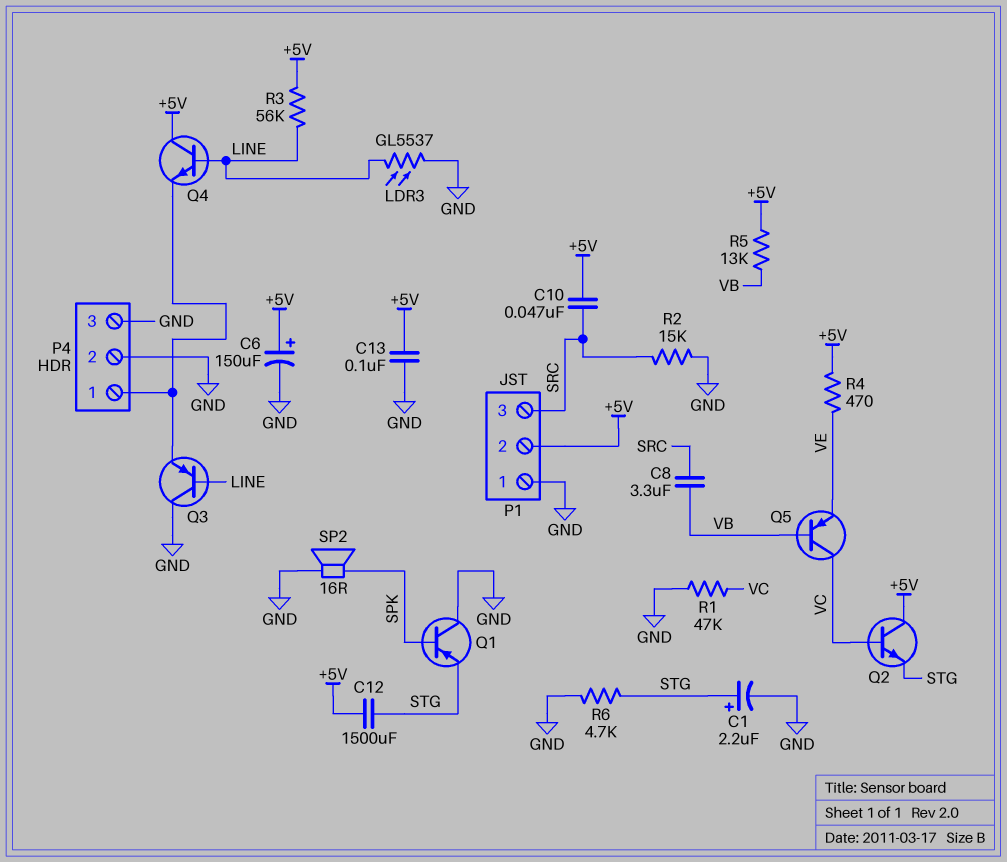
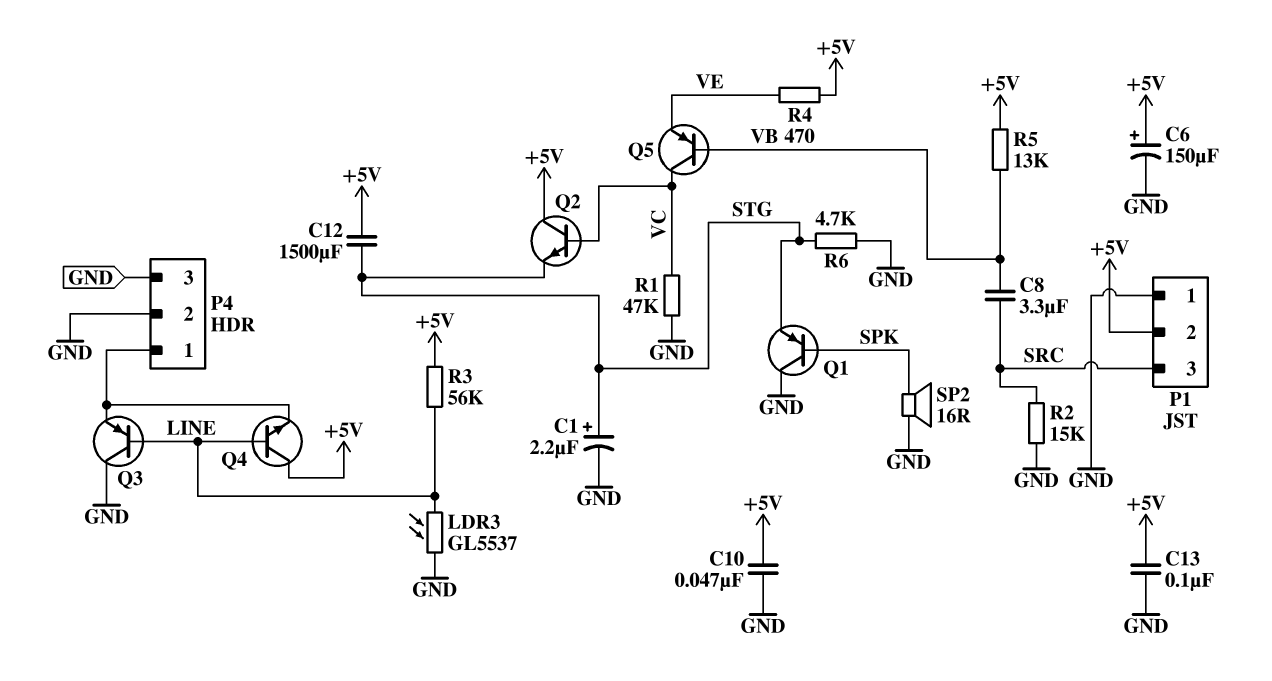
C10: 47nF (+5V, SRC) -> 47nF (+5V, GND)

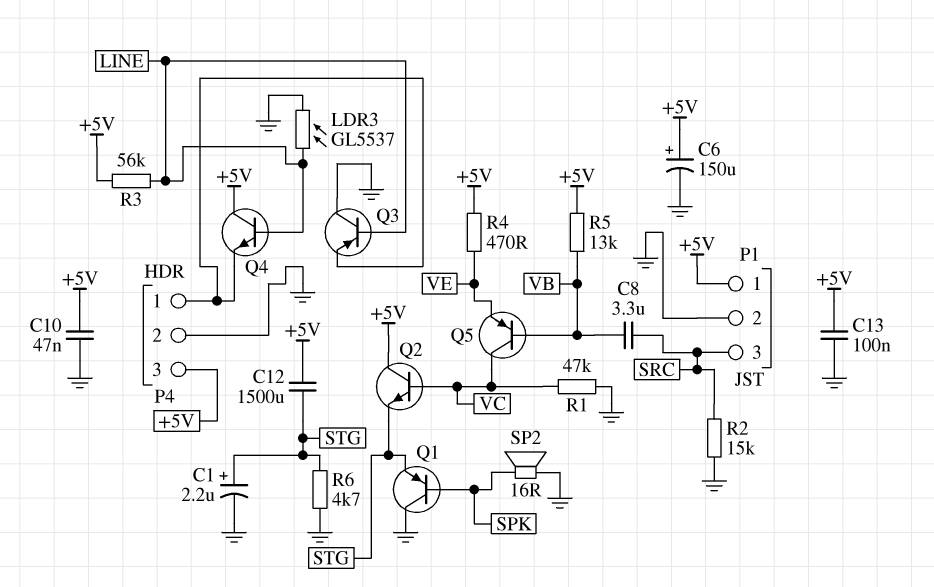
P1 pin 1: GND -> +5V
P1 pin 2: +5V -> GND
P4 pin 3: GND -> +5V

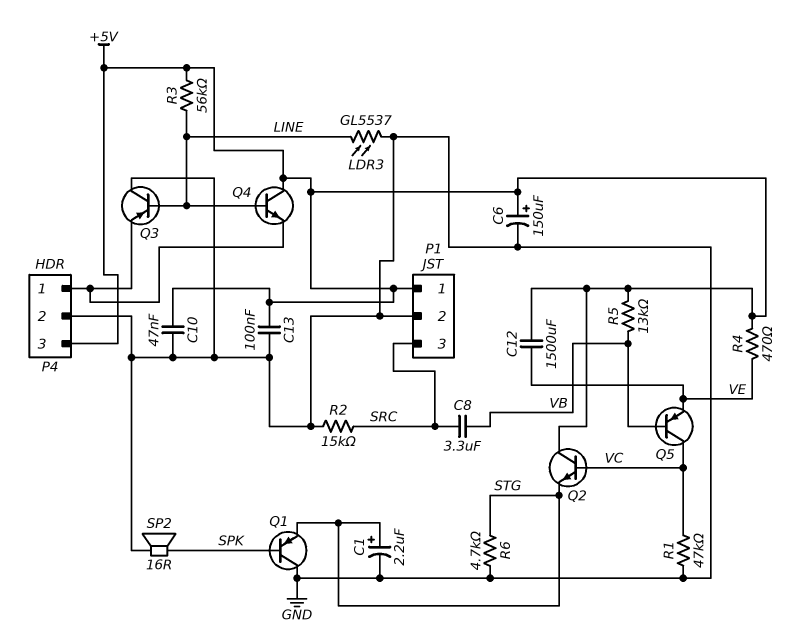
C12: 1500uF (+5V, STG) -> 1500uF (+5V, VE)

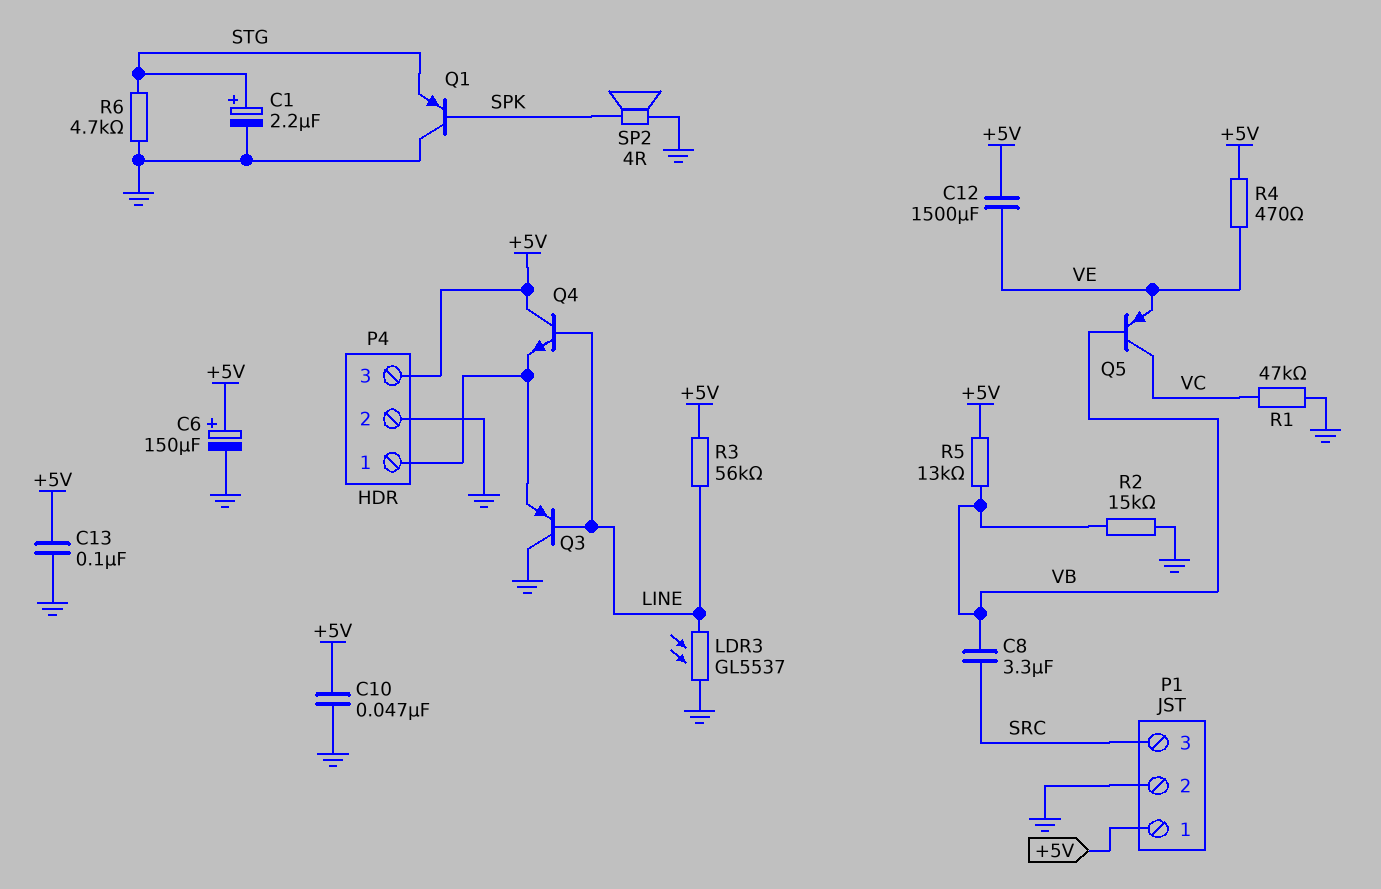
Q2: NPN (B VC, C +5V, E STG) -> none
R2: 15k (GND, SRC) -> 15k (GND, VB)
SP2: speaker 16R (GND, SPK) -> speaker 4R (GND, SPK)

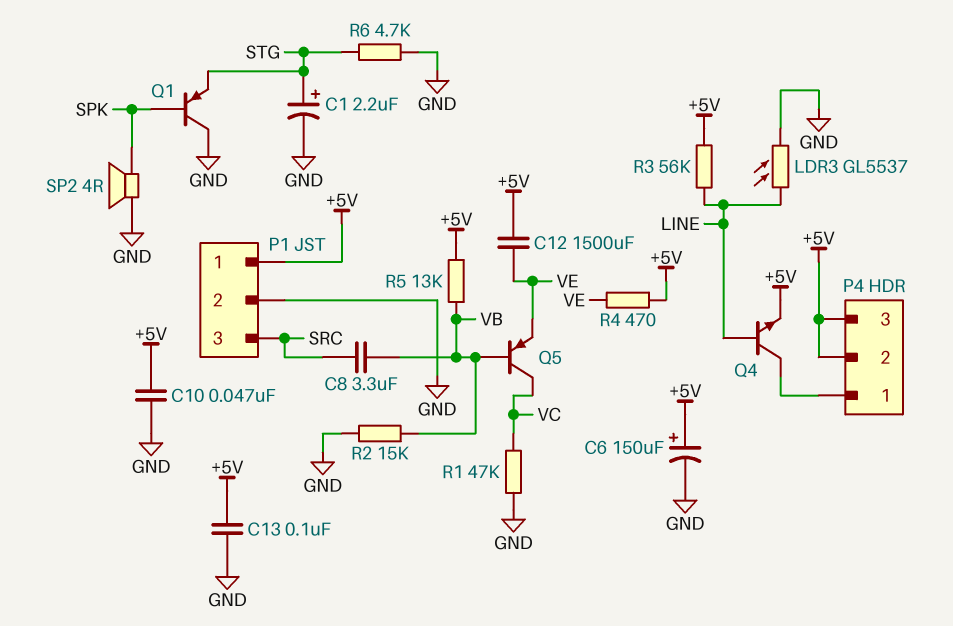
P4 pin 2: GND -> +5V
Q3: PNP (B LINE, C GND, E P4/1) -> none
Q4: NPN (B LINE, C +5V, E P4/1) -> NPN (B LINE, C P4/1, E +5V)

